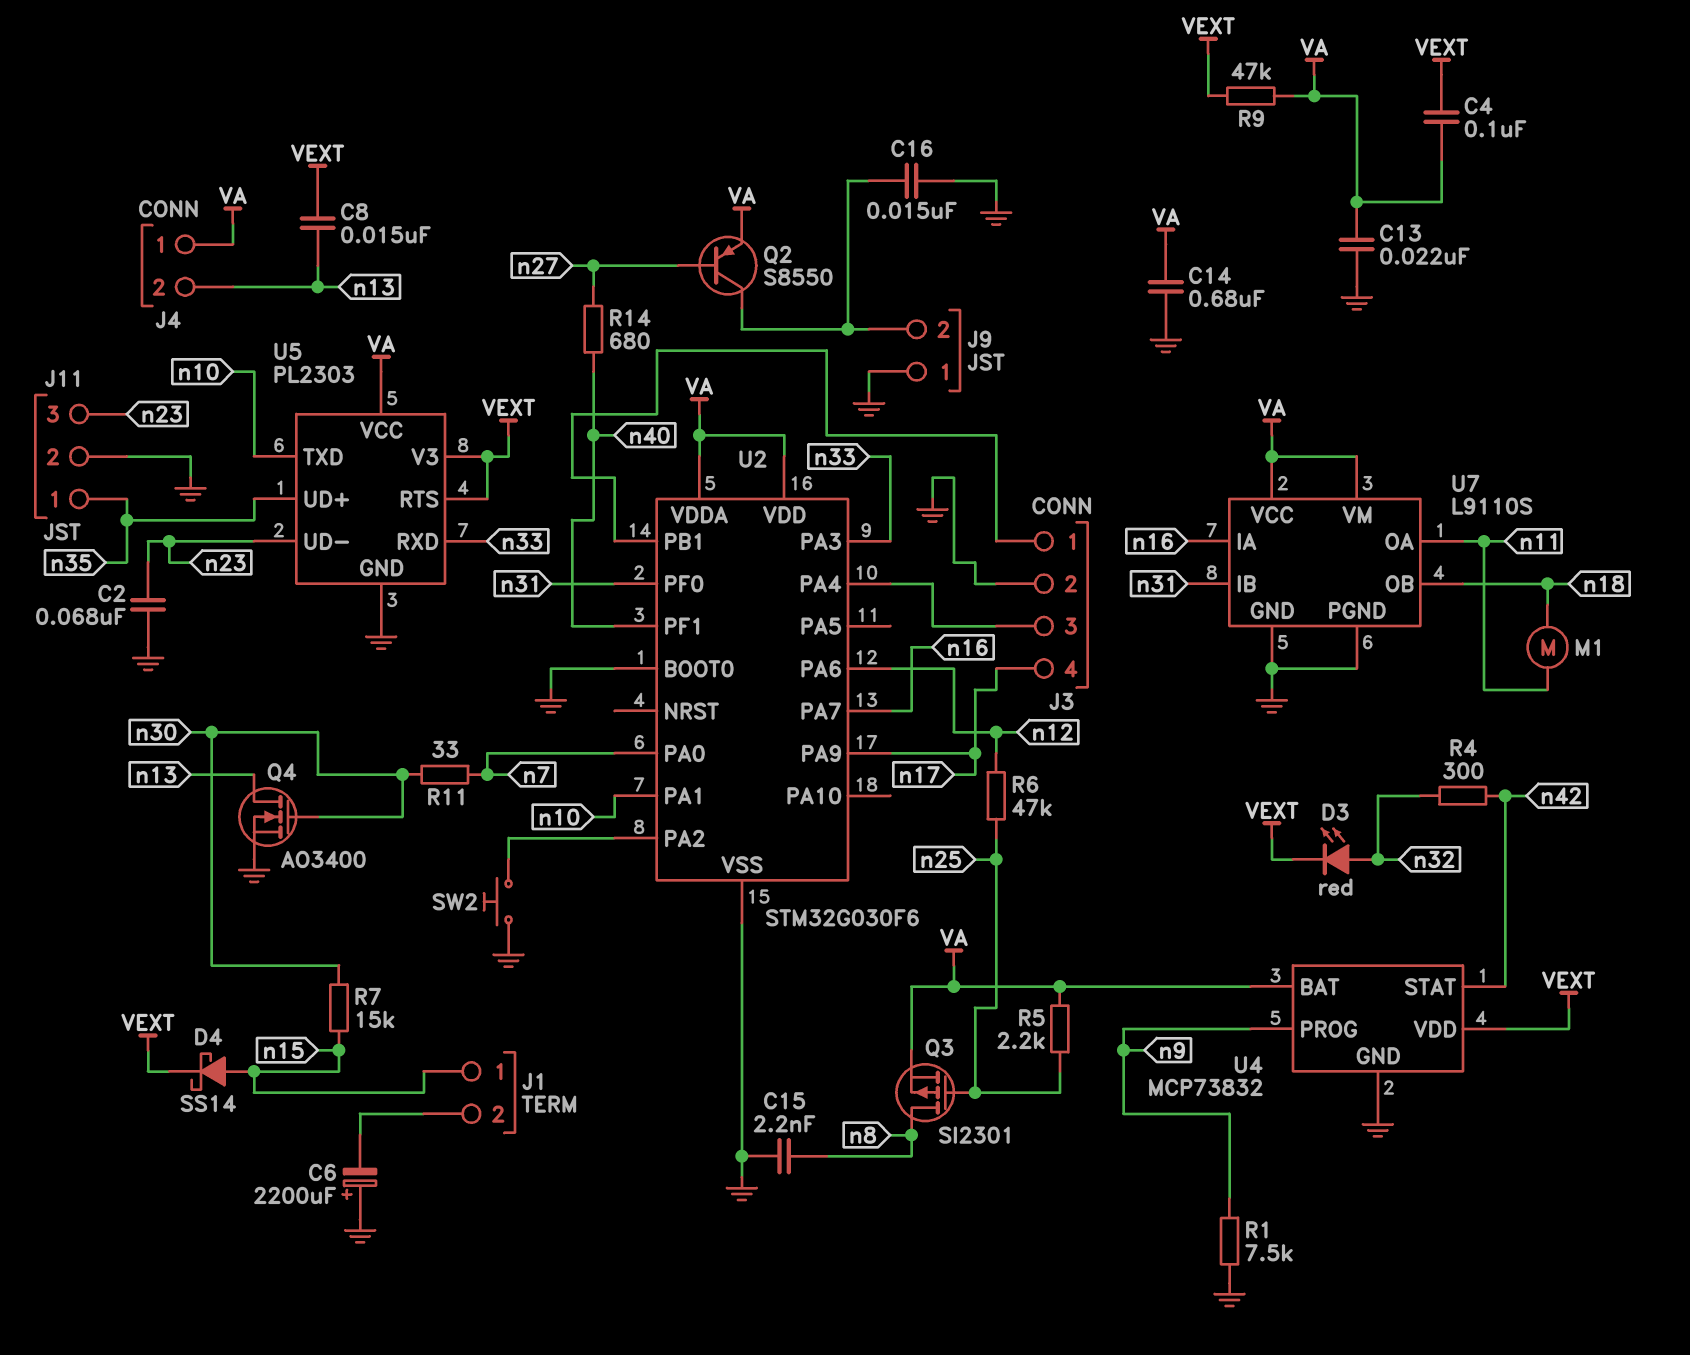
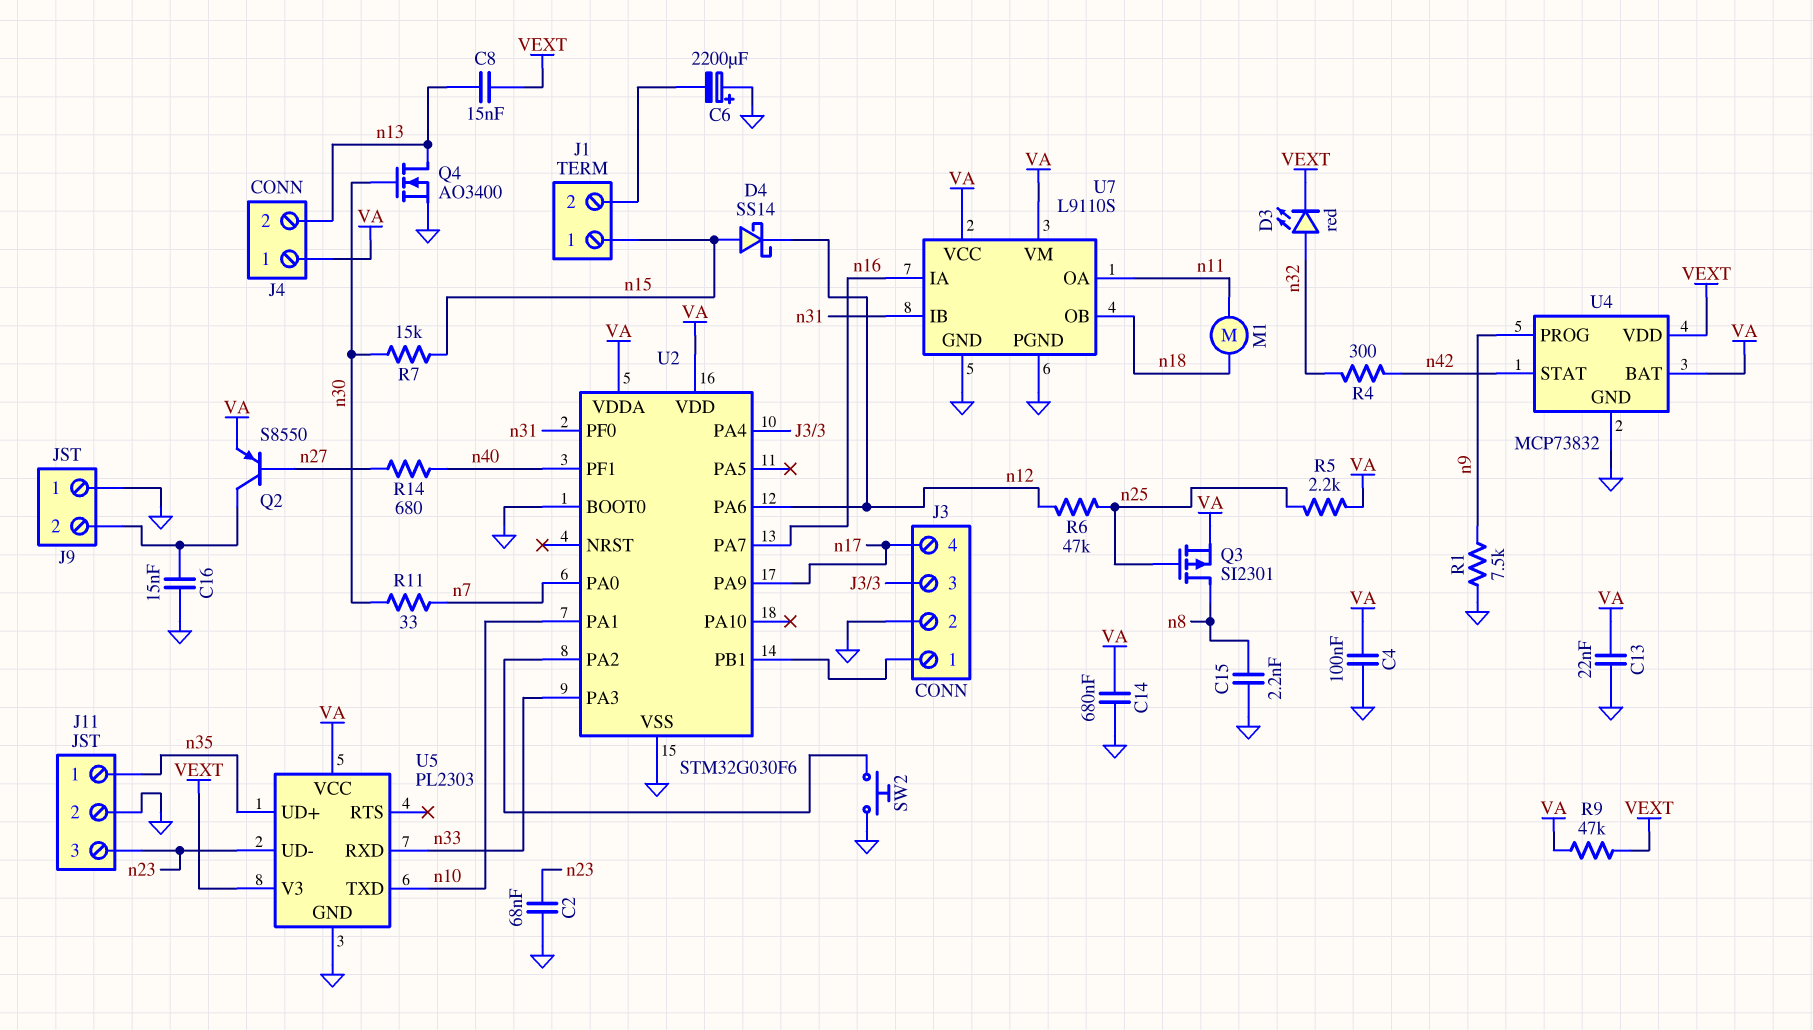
C4: 100nF (VA, VEXT) -> 100nF (GND, VA)
D4: schottky SS14 (A n15, K VEXT) -> schottky SS14 (A n15, K n12)
U5 pin RTS: VEXT -> none

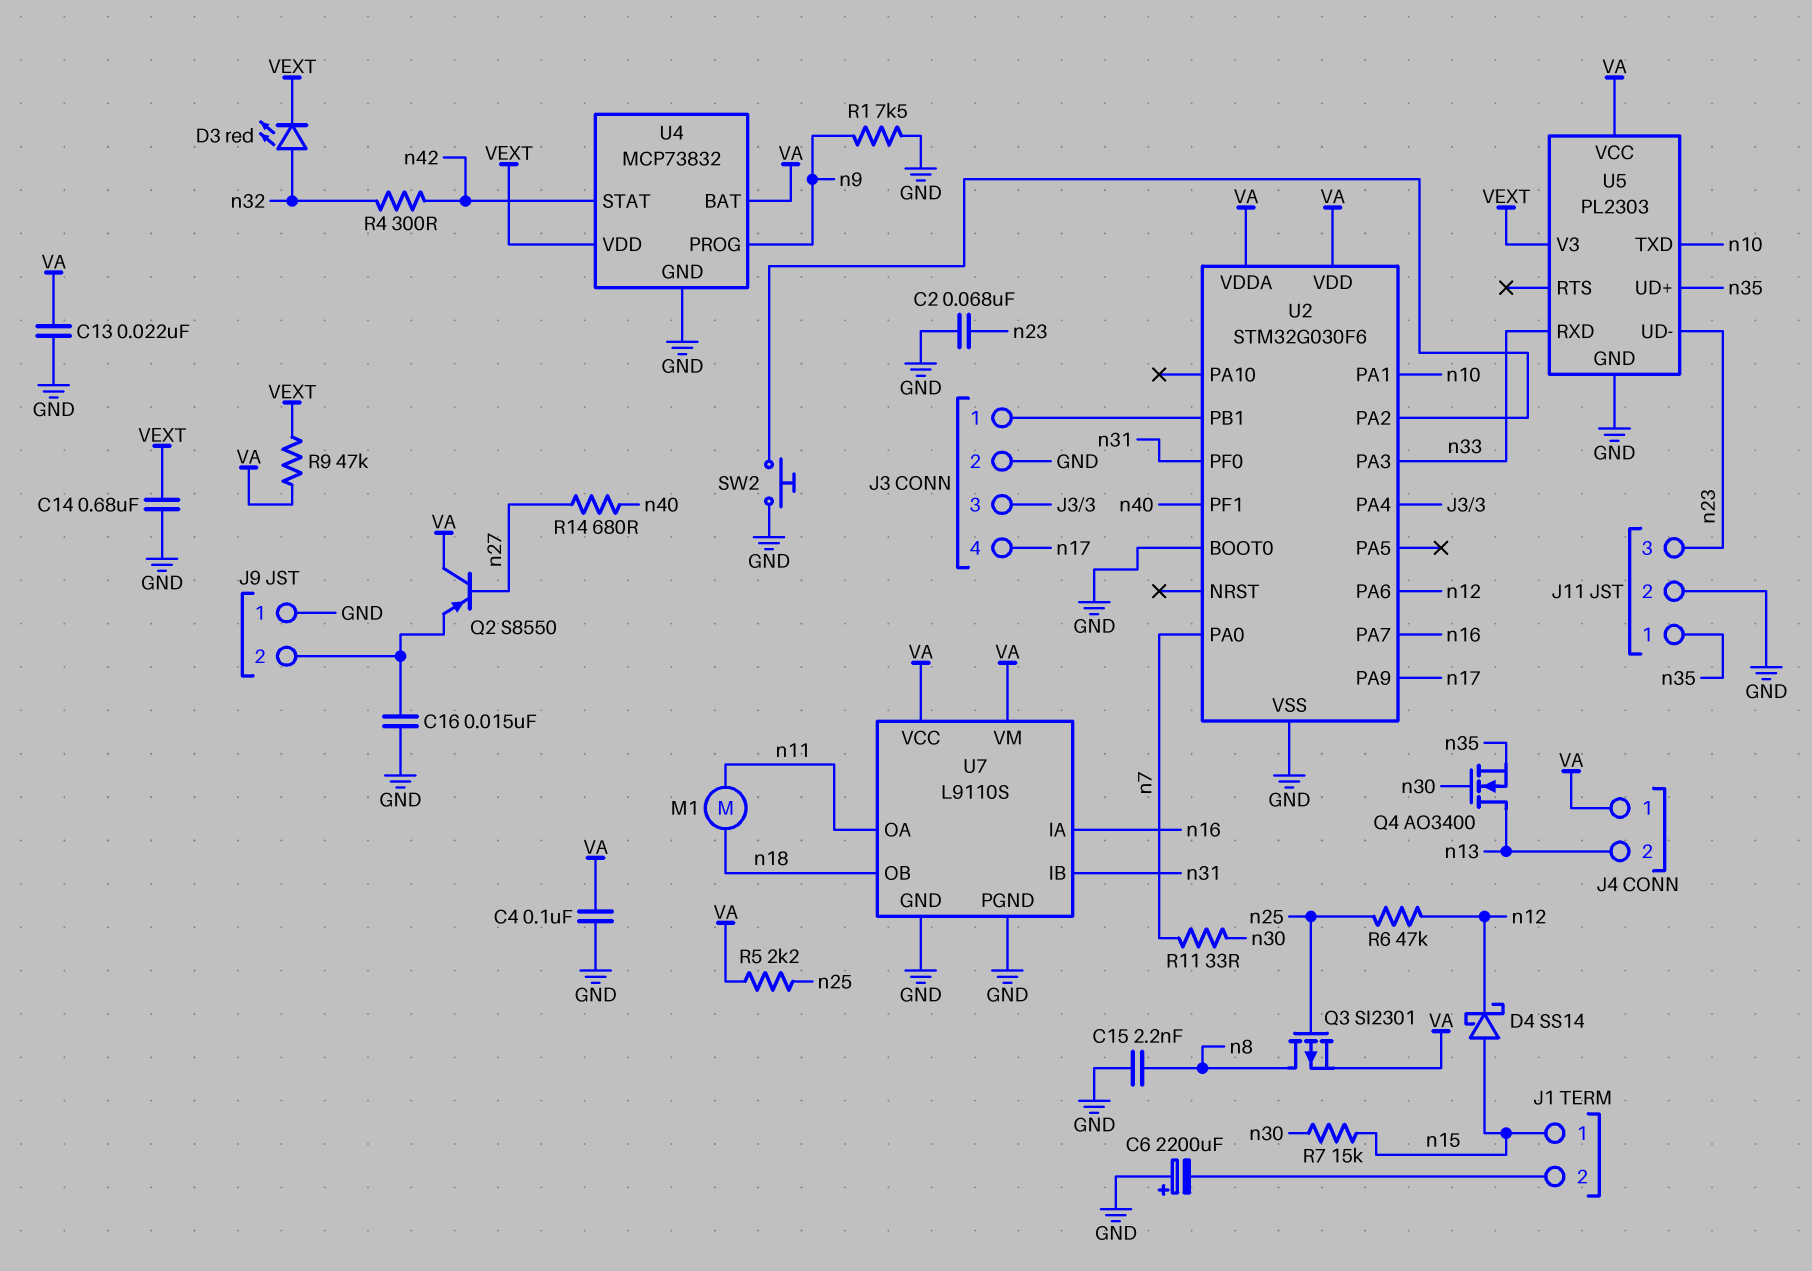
C8: 15nF (VEXT, n13) -> none
C14: 680nF (GND, VA) -> 680nF (GND, VEXT)
Q2: PNP S8550 (B n27, C J9/2, E VA) -> PNP S8550 (B n27, C VA, E J9/2)
Q4: NMOS AO3400 (G n30, D n13, S GND) -> NMOS AO3400 (G n30, D n13, S n35)

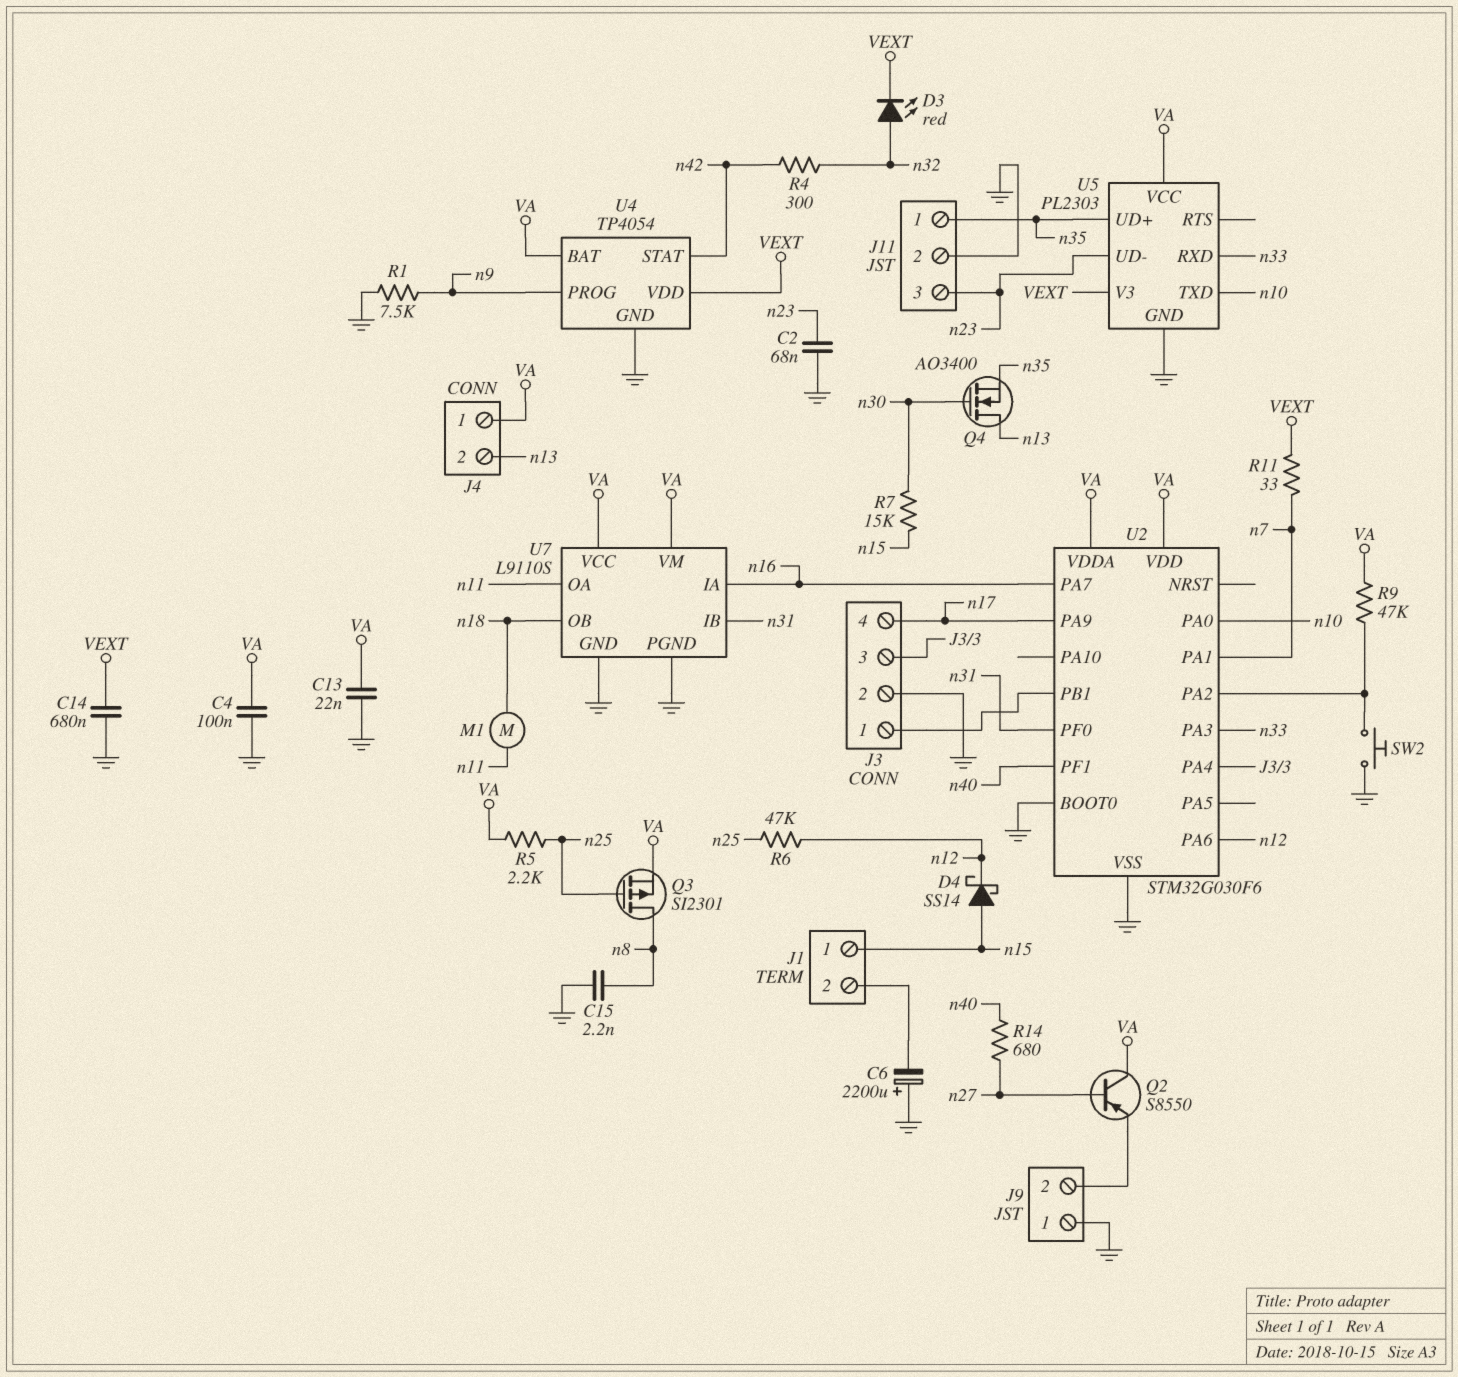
C16: 15nF (GND, J9/2) -> none
R9: 47k (VA, VEXT) -> 47k (U2/PA2, VA)
R11: 33 (n7, n30) -> 33 (VEXT, n7)
U2 pin PA0: n7 -> n10
U2 pin PA1: n10 -> n7
U4: MCP73832 -> TP4054

